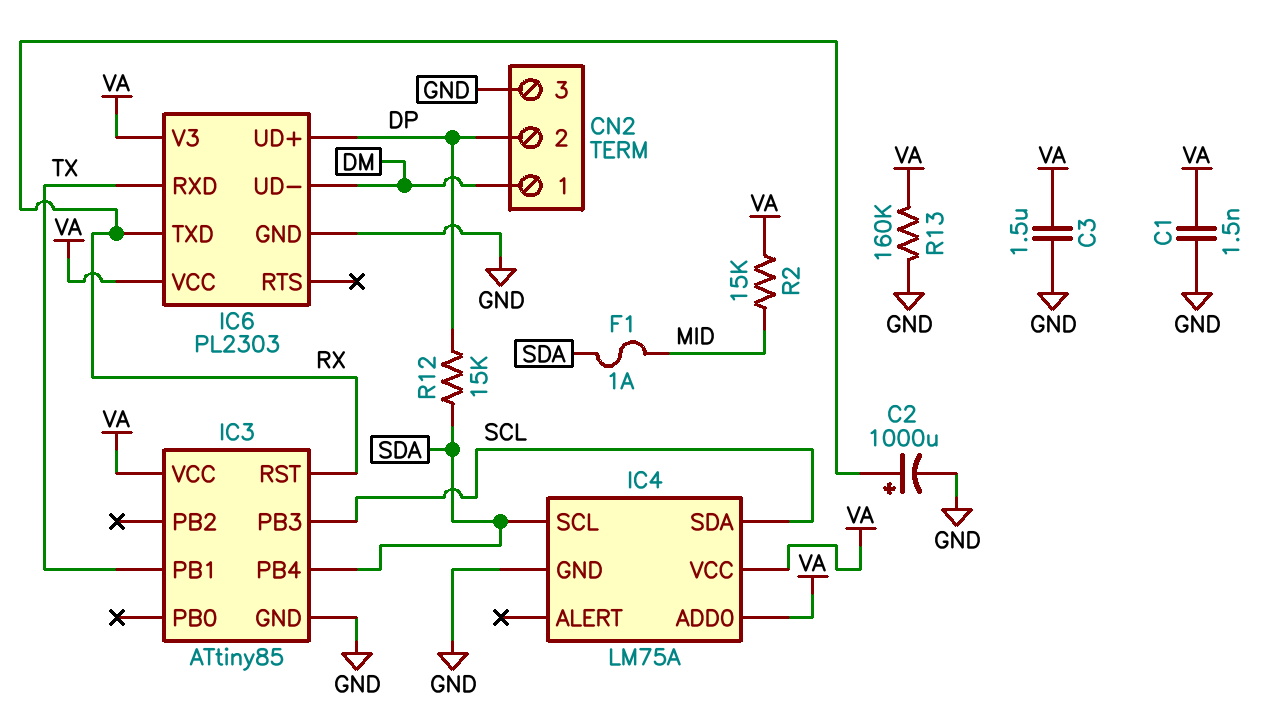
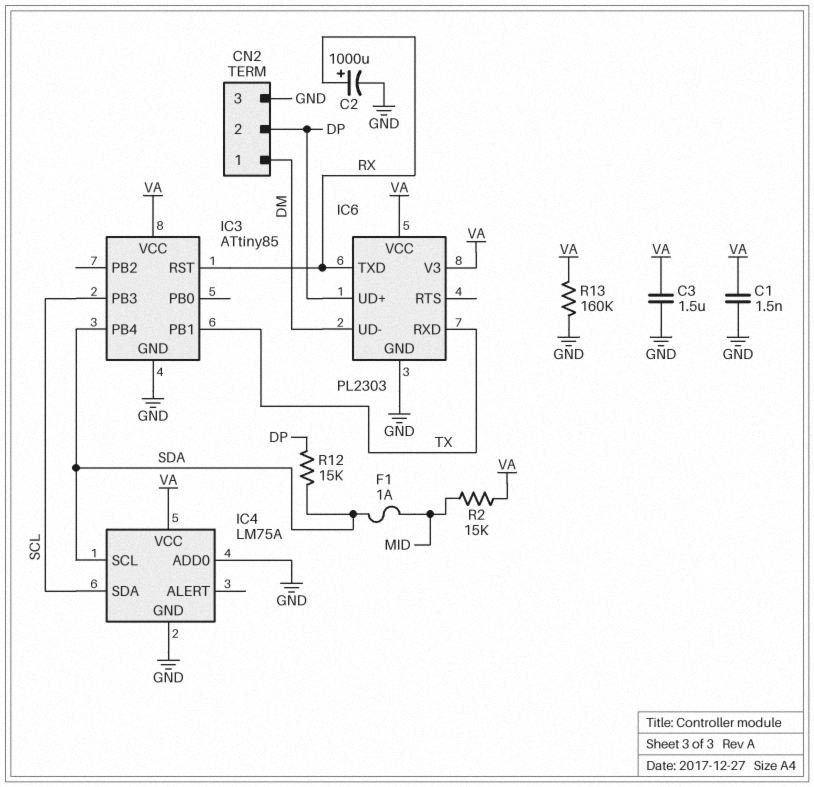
IC4 pin ADD0: VA -> GND

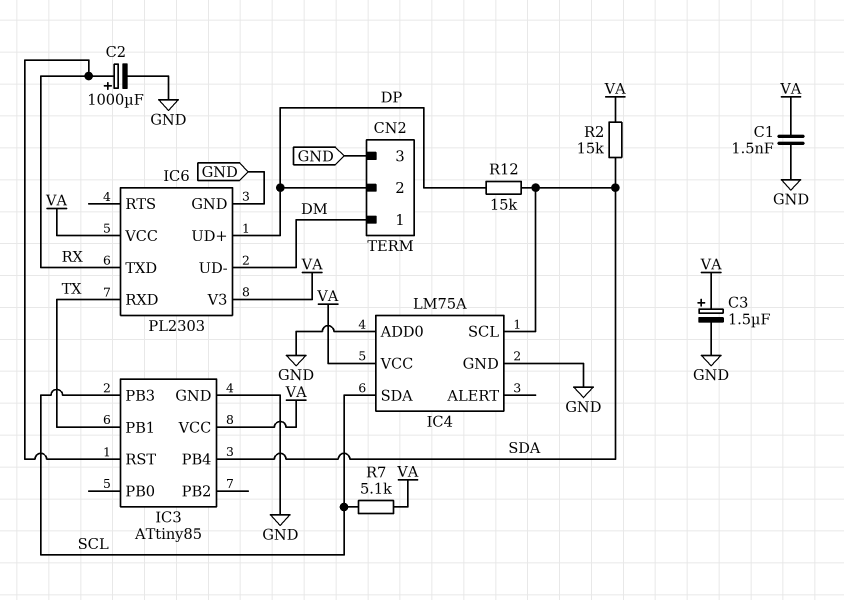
C3: 1.5uF (GND, VA) -> 1.5uF (plus VA, minus GND)
F1: 1A (MID, SDA) -> none
R2: 15k (MID, VA) -> 15k (SDA, VA)
R7: none -> 5.1k (SCL, VA)
R13: 160k (GND, VA) -> none

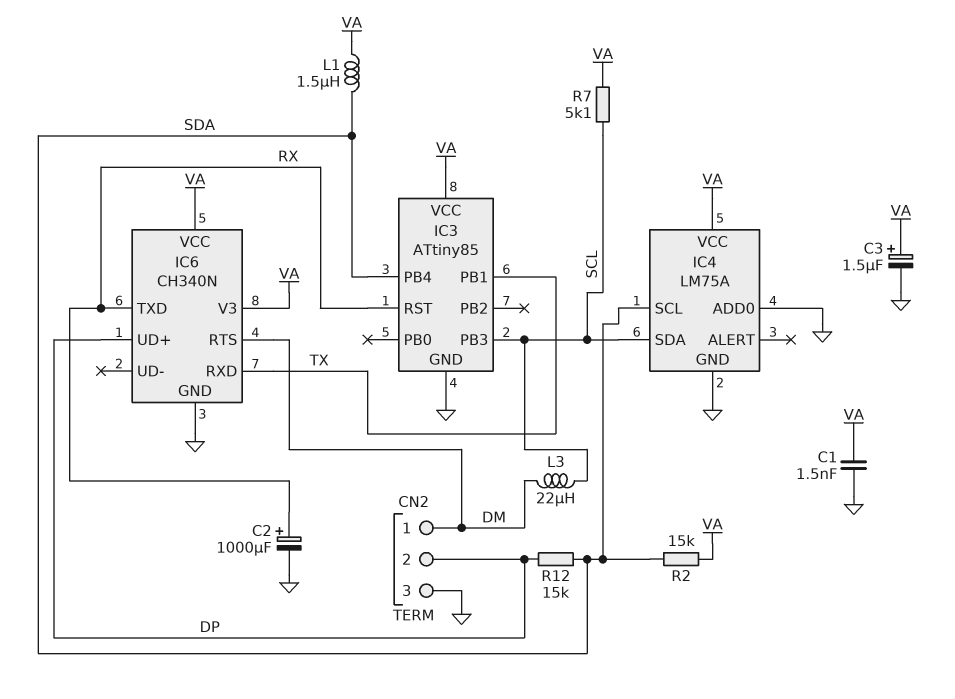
IC6: PL2303 -> CH340N
IC6 pin RTS: none -> DM
IC6 pin UD-: DM -> none
L1: none -> 1.5uH (SDA, VA)
L3: none -> 22uH (DM, SCL)

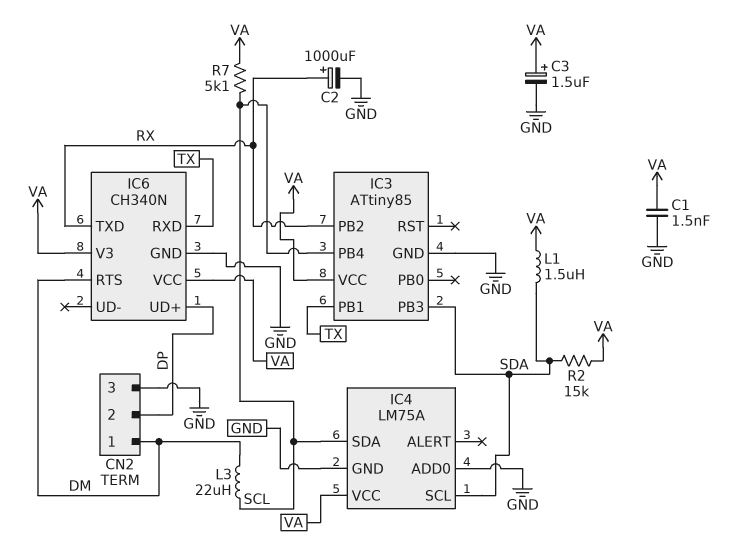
IC3 pin PB2: none -> RX
IC3 pin PB3: SCL -> SDA
IC3 pin PB4: SDA -> SCL
IC3 pin RST: RX -> none
R12: 15k (DP, SDA) -> none

